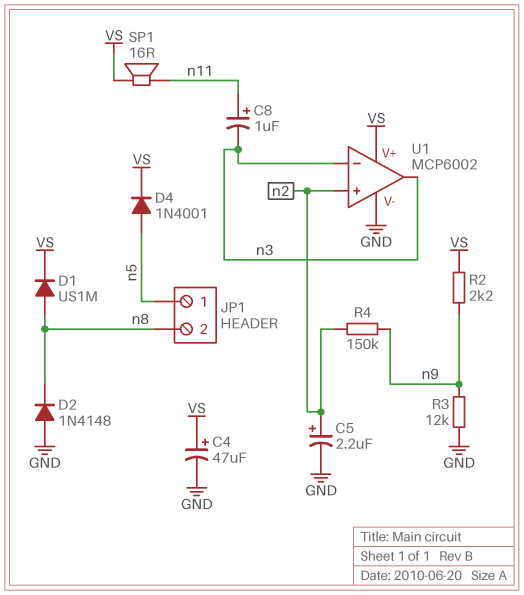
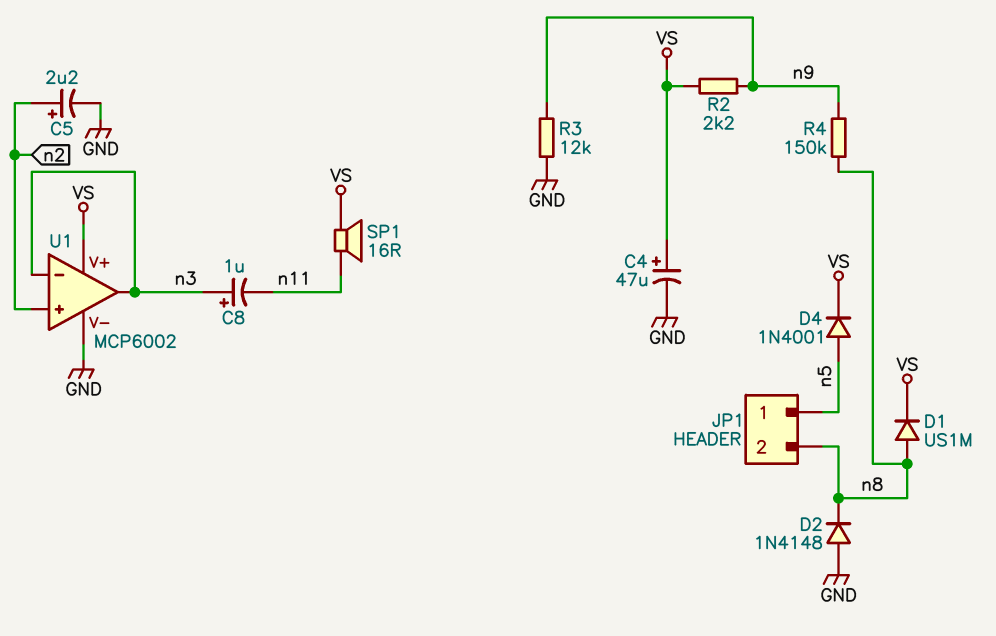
C8: 1uF (plus n11, minus n3) -> 1uF (plus n3, minus n11)
R4: 150k (n2, n9) -> 150k (n8, n9)

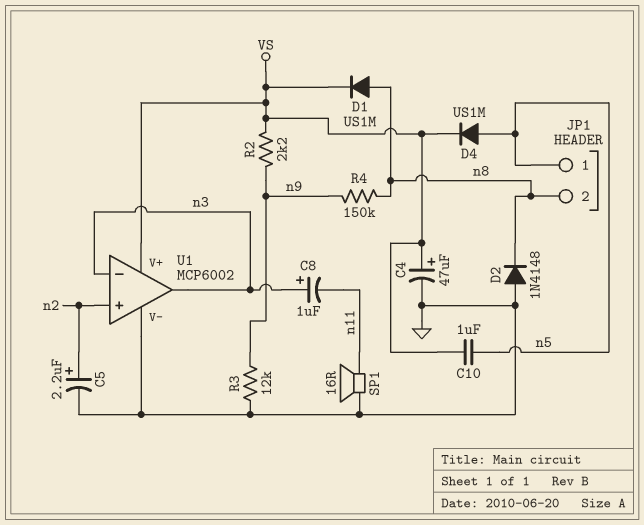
C10: none -> 1uF (VS, n5)
D4: diode 1N4001 (A n5, K VS) -> diode US1M (A n5, K VS)
SP1: speaker 16R (VS, n11) -> speaker 16R (GND, n11)

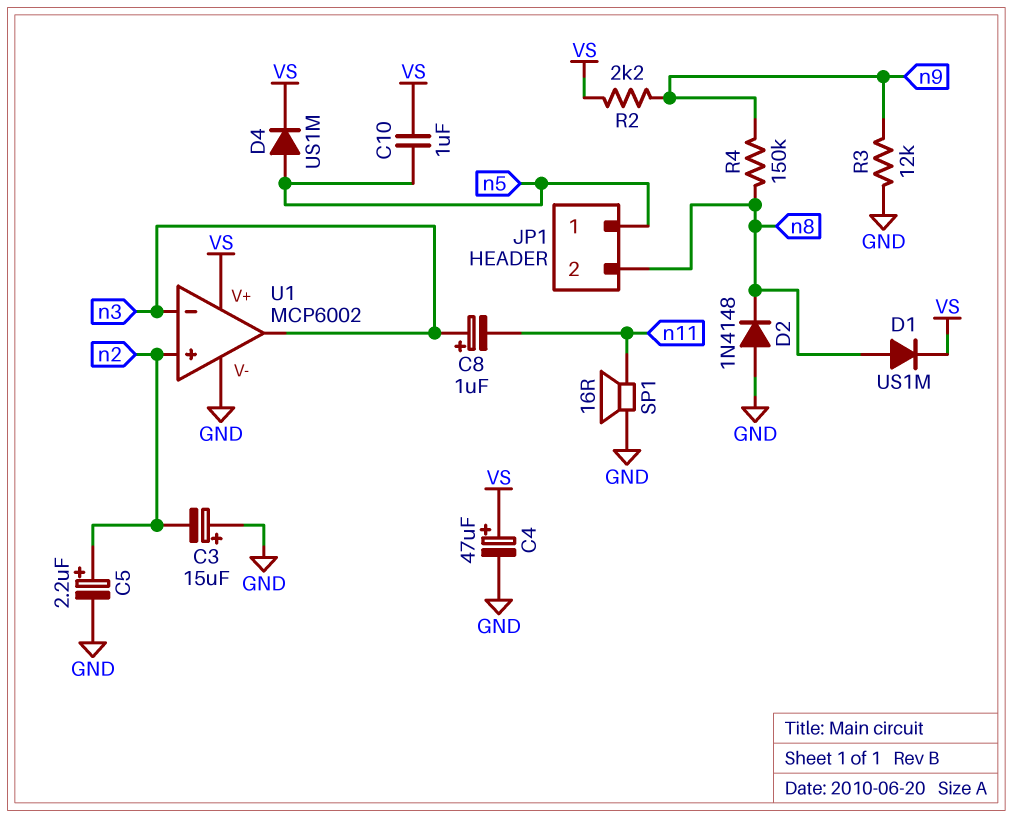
C3: none -> 15uF (plus GND, minus n2)

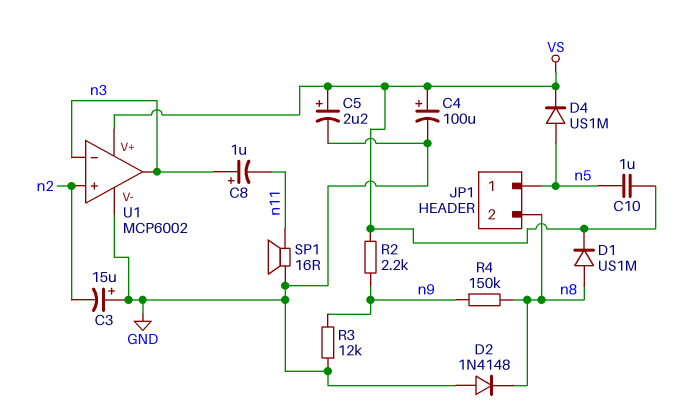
C4: 47uF (plus VS, minus GND) -> 100uF (plus VS, minus GND)
C5: 2.2uF (plus n2, minus GND) -> 2.2uF (plus VS, minus GND)

